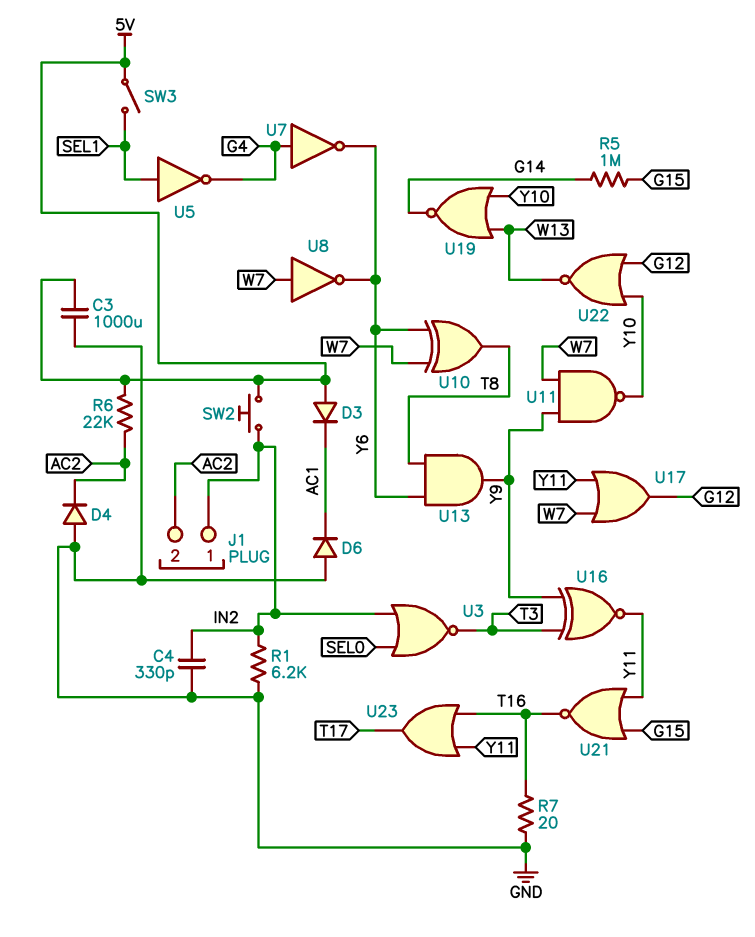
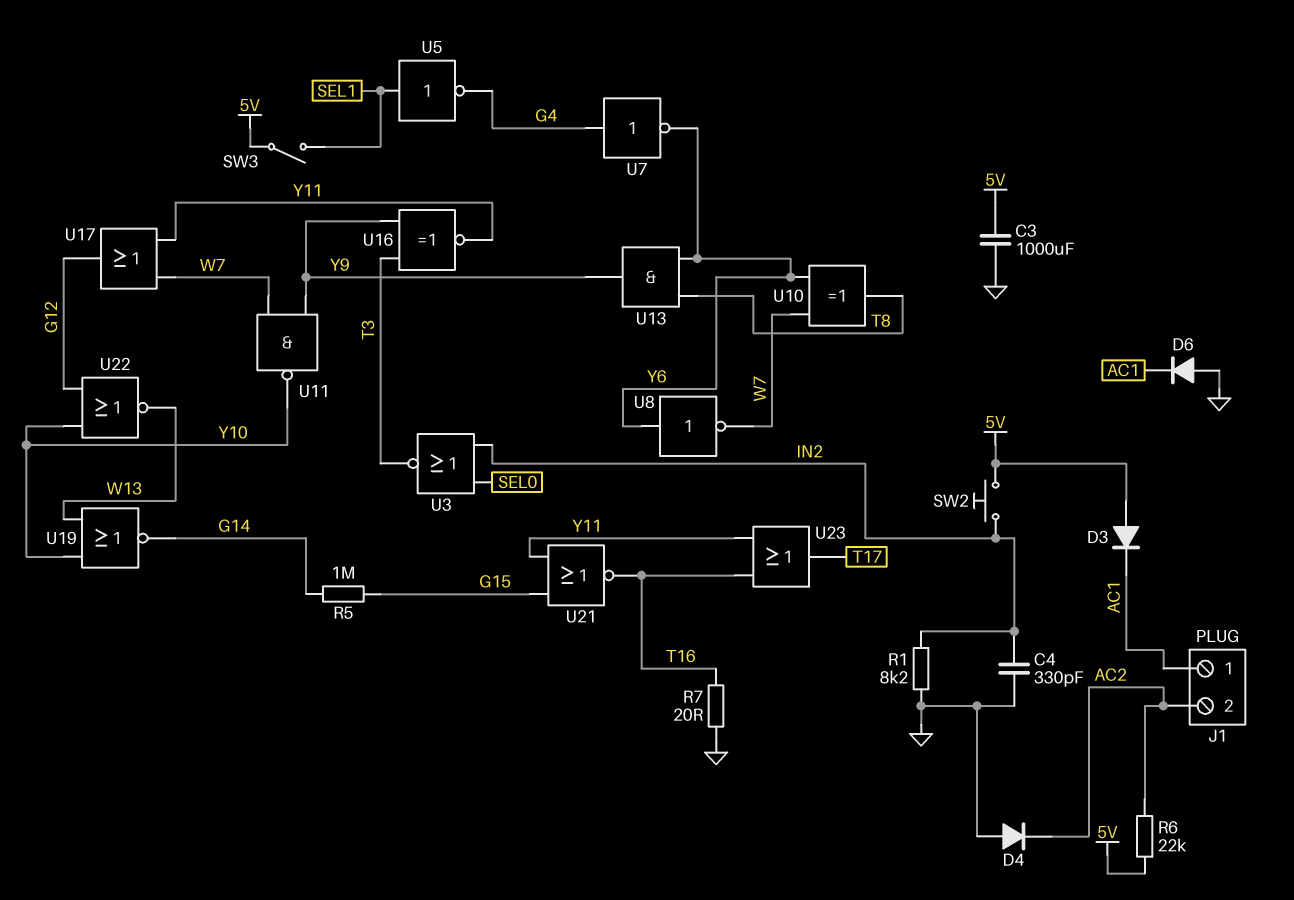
J1 pin 1: IN2 -> AC1
R1: 6.2k (GND, IN2) -> 8.2k (GND, IN2)
U8: NOT (in W7, out Y6) -> NOT (in Y6, out W7)

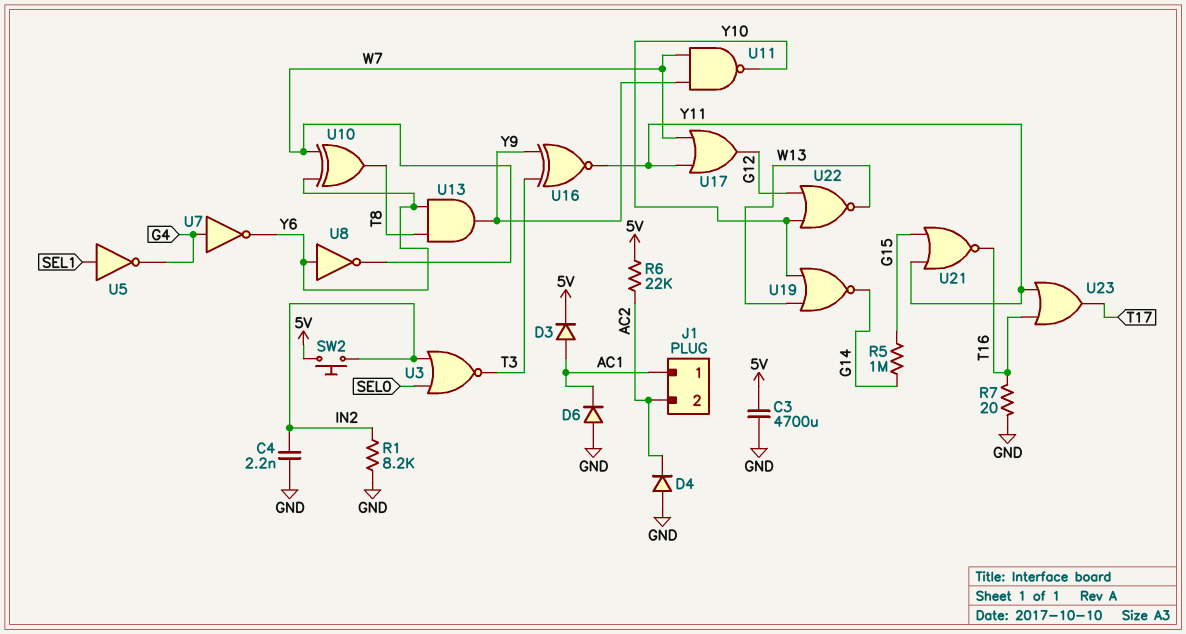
C3: 1000uF (5V, GND) -> 4700uF (5V, GND)
C4: 330pF (GND, IN2) -> 2.2nF (GND, IN2)
D3: diode (A 5V, K AC1) -> diode (A AC1, K 5V)
SW3: switch (5V, SEL1) -> none

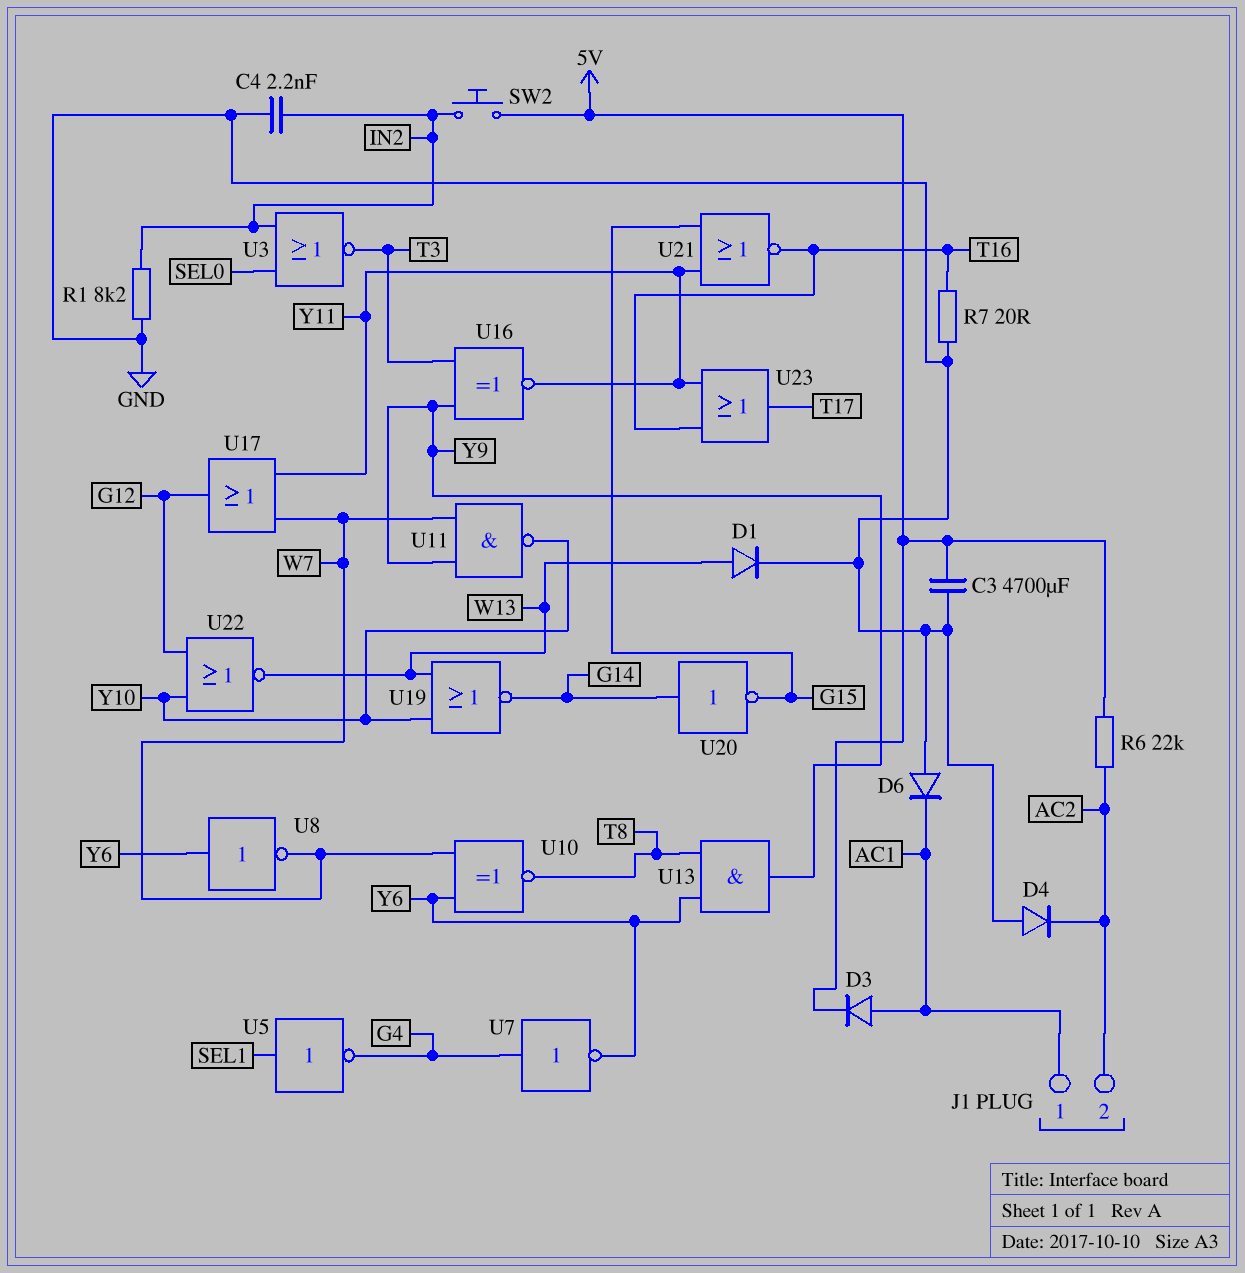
D1: none -> diode (A W13, K GND)
R5: 1M (G14, G15) -> none
U10: XOR (in W7, in Y6, out T8) -> XNOR (in W7, in Y6, out T8)
U20: none -> NOT (in G14, out G15)

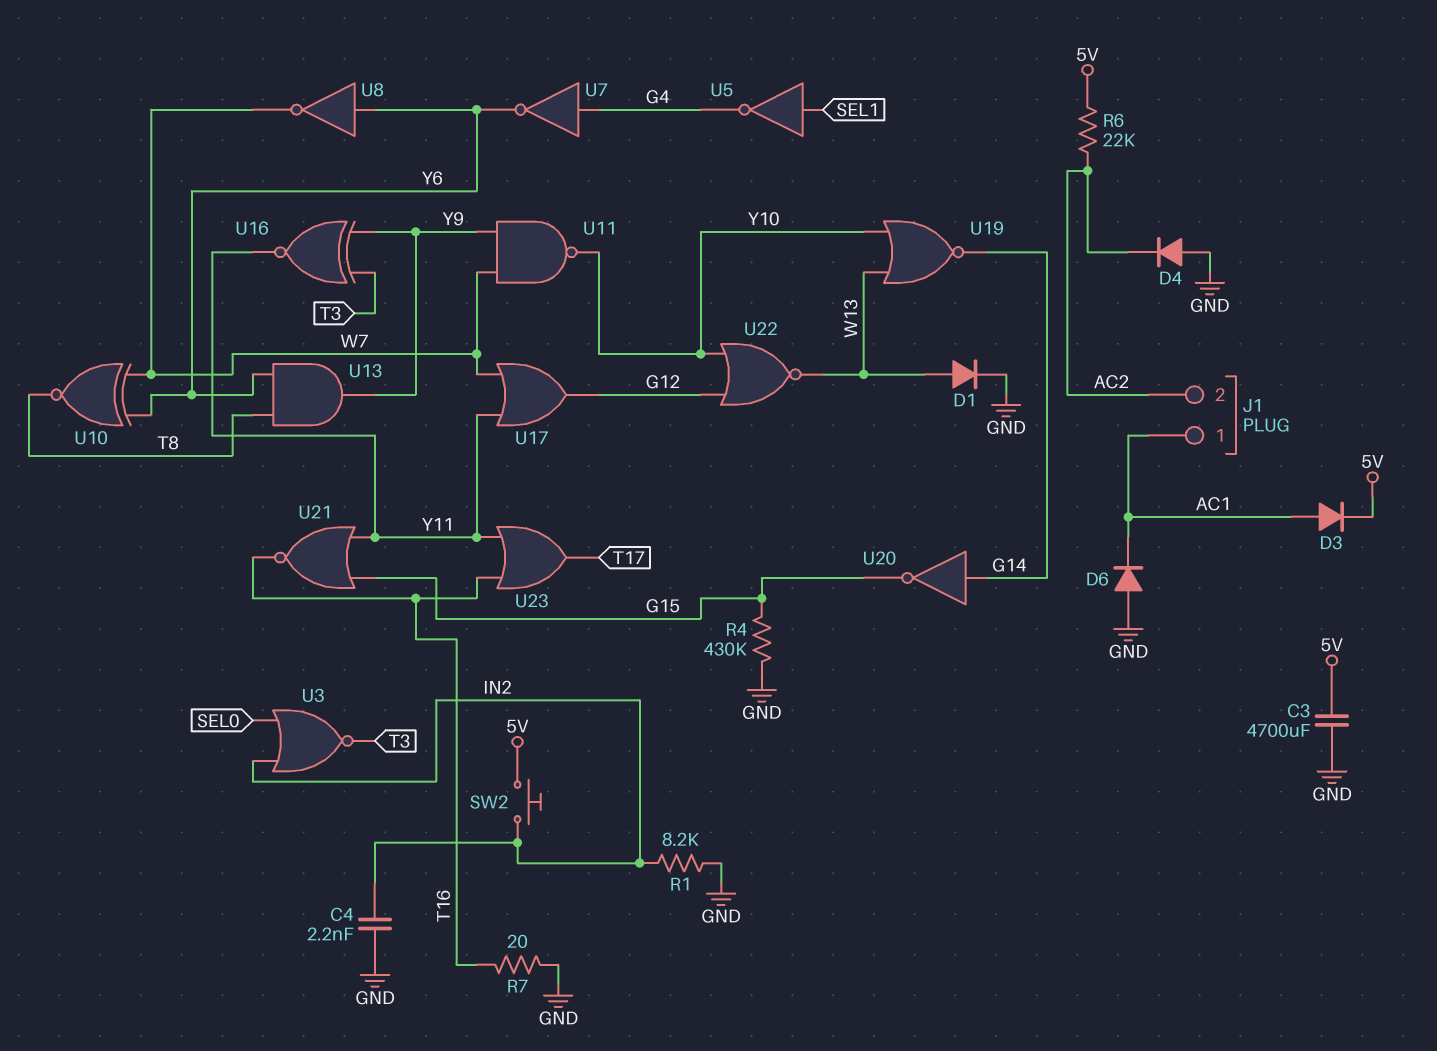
R4: none -> 430k (G15, GND)

